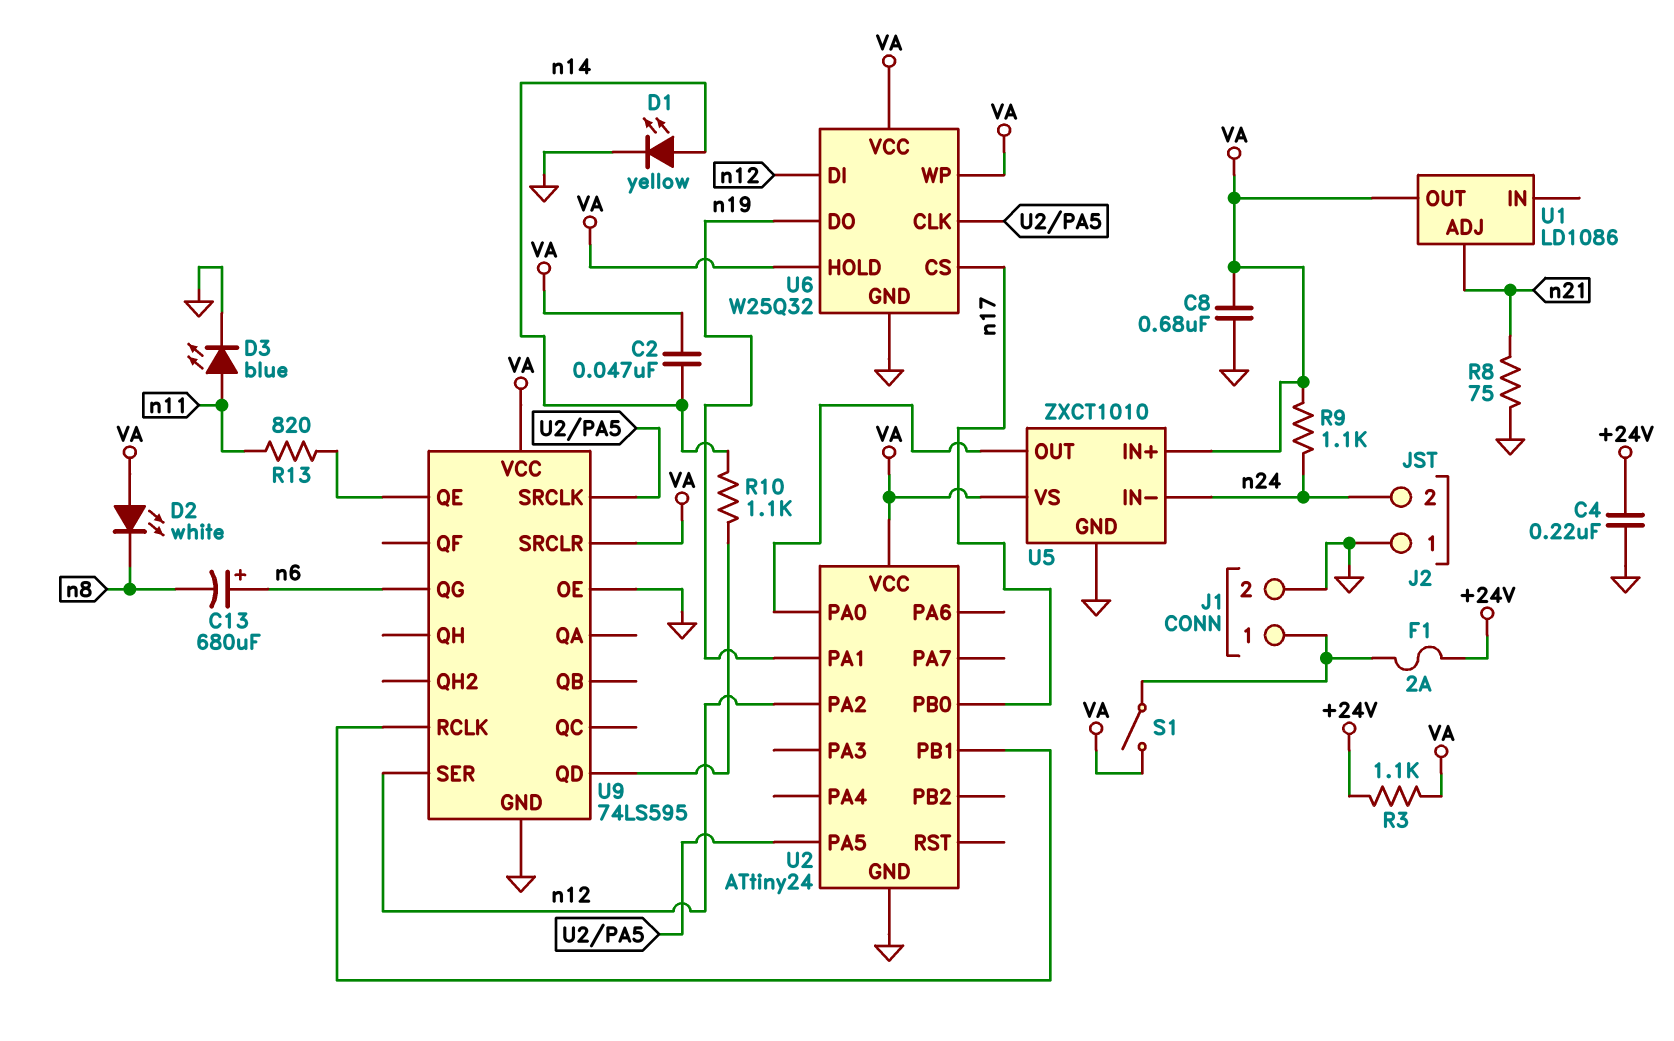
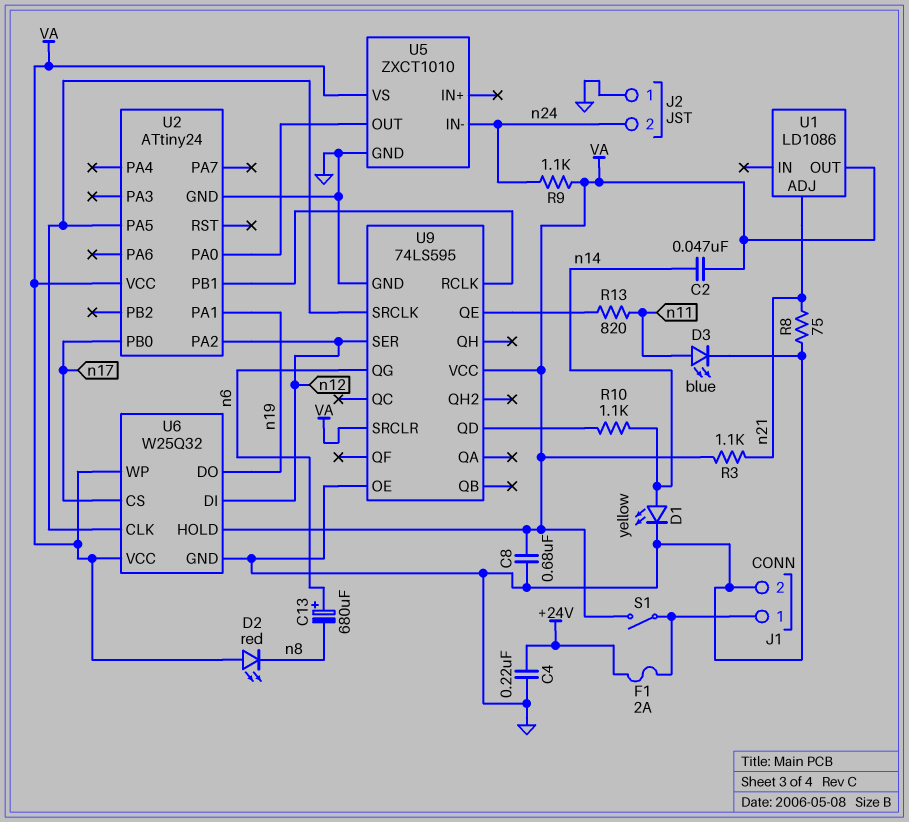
D2: LED white (A VA, K n8) -> LED red (A VA, K n8)
R3: 1.1k (+24V, VA) -> 1.1k (VA, n21)
U5 pin IN+: VA -> none

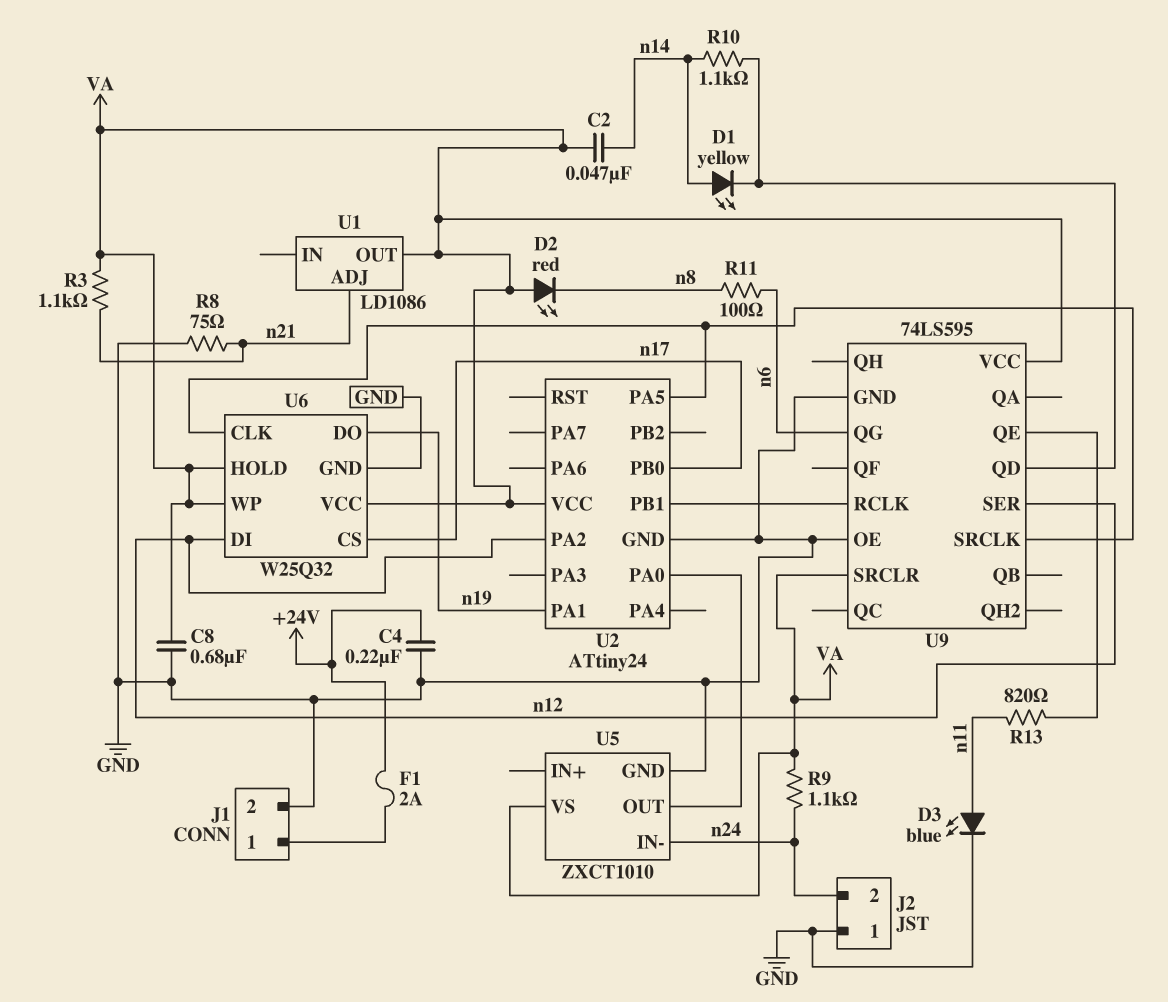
C13: 680uF (plus n6, minus n8) -> none
D1: LED yellow (A n14, K GND) -> LED yellow (A n14, K U9/QD)
R11: none -> 100 (n6, n8)
S1: switch (J1/1, VA) -> none

